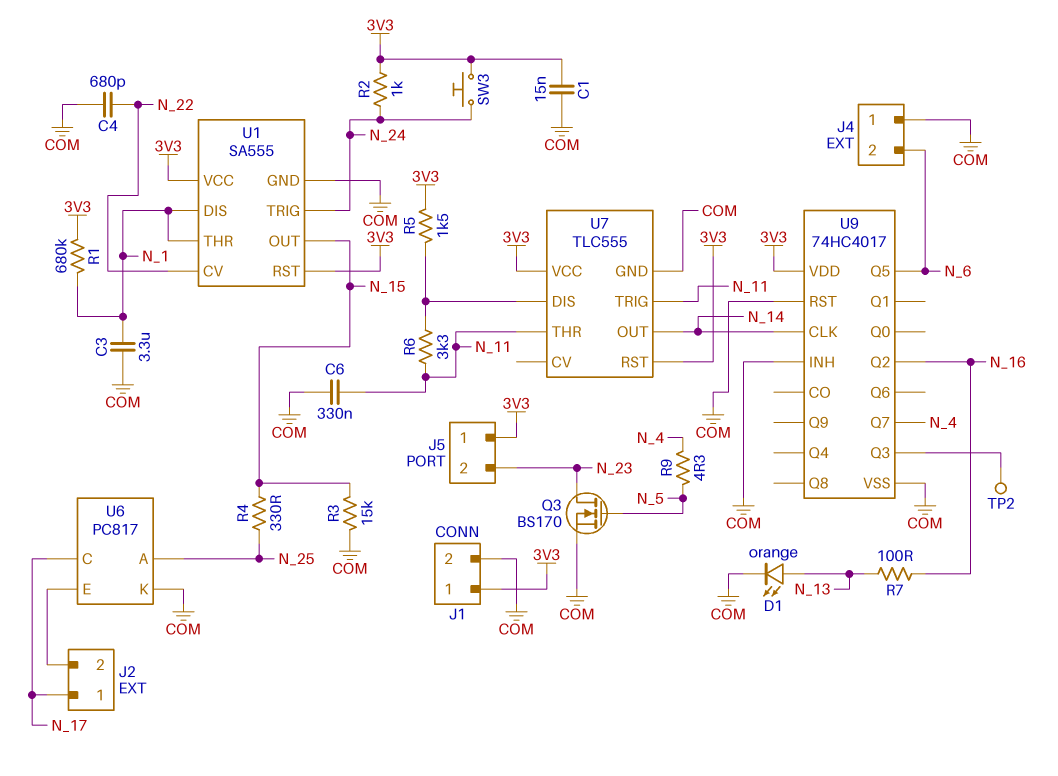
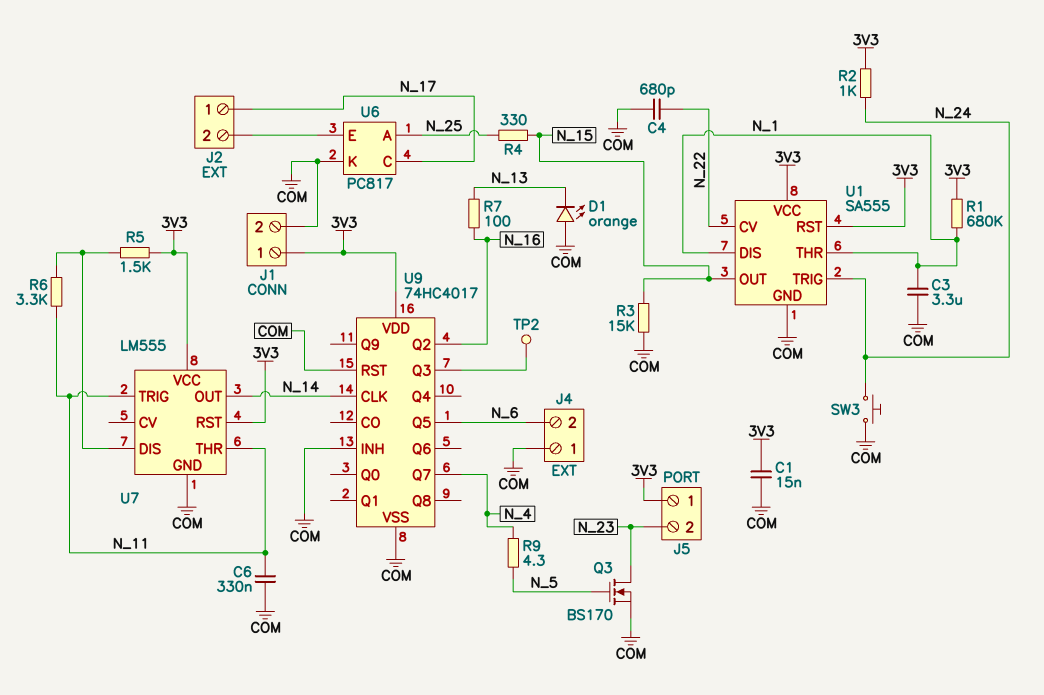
D1: LED orange (A N_13, K COM) -> LED orange (A COM, K N_13)
SW3: button (3V3, N_24) -> button (COM, N_24)
U7: TLC555 -> LM555

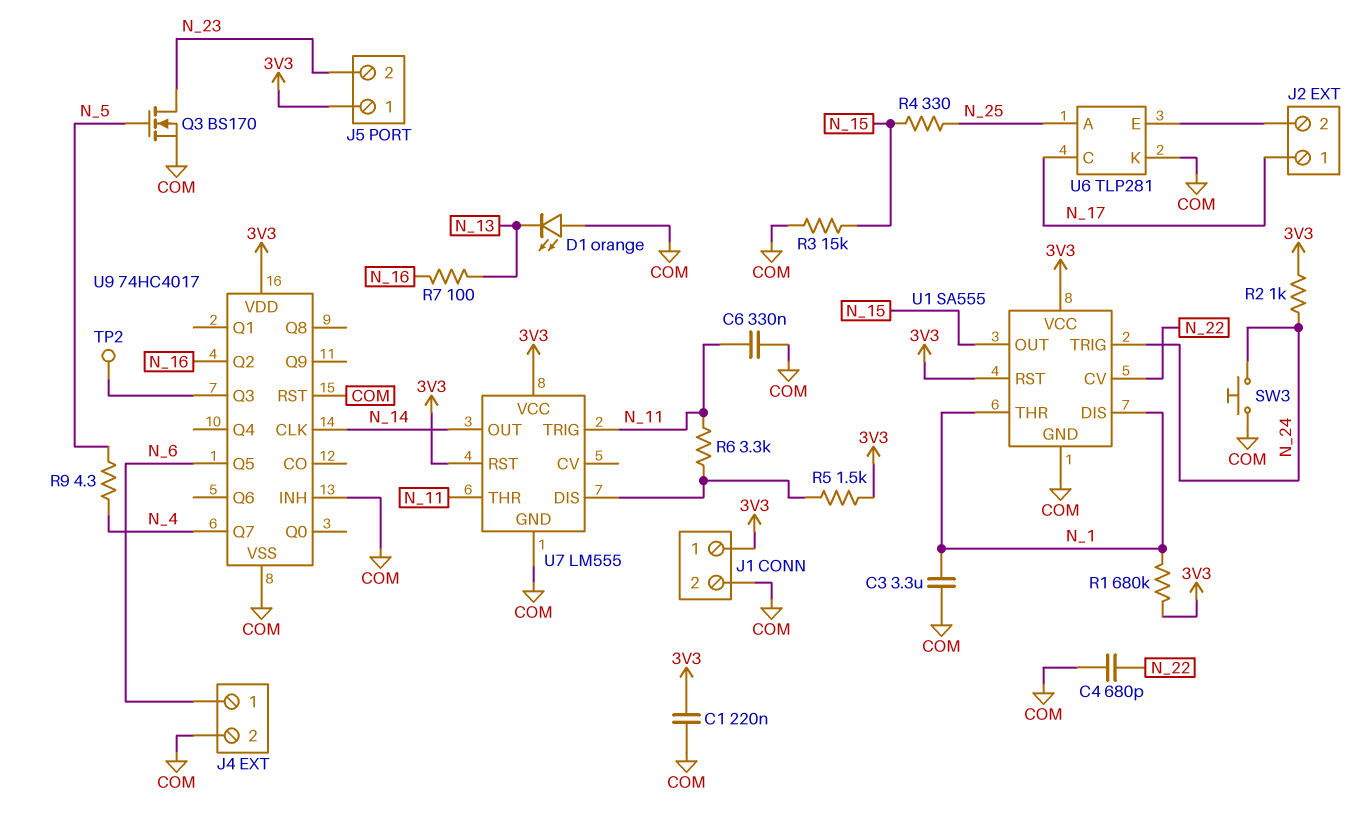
C1: 15nF (3V3, COM) -> 220nF (3V3, COM)
J4 pin 1: COM -> N_6
J4 pin 2: N_6 -> COM
U6: PC817 -> TLP281

